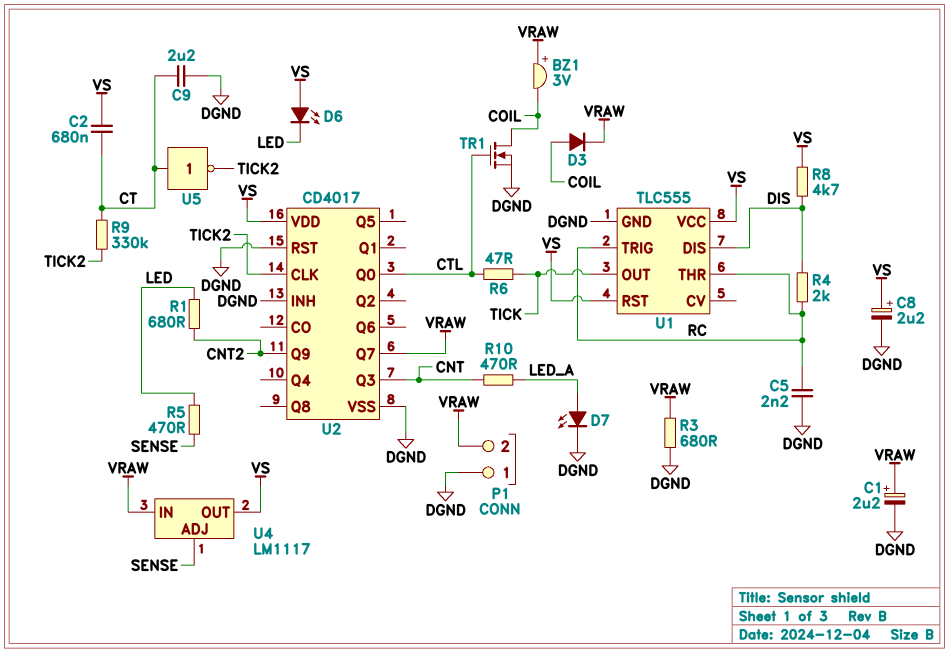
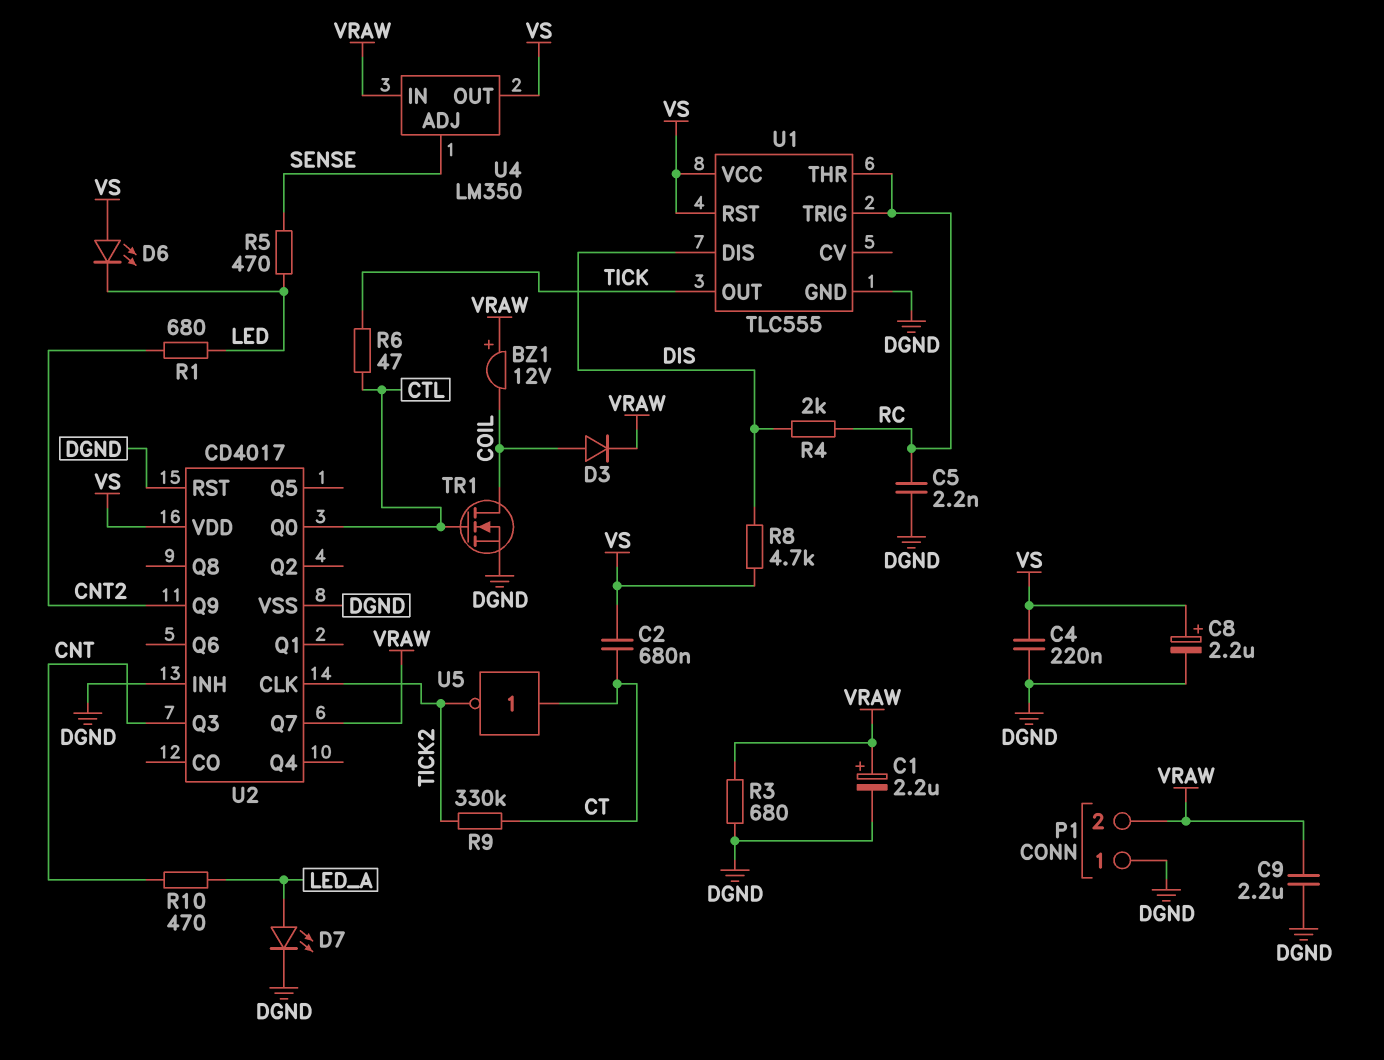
BZ1: buzzer 3V (plus VRAW, minus COIL) -> buzzer 12V (plus VRAW, minus COIL)
C4: none -> 220nF (DGND, VS)
C9: 2.2uF (CT, DGND) -> 2.2uF (DGND, VRAW)
U4: LM1117 -> LM350

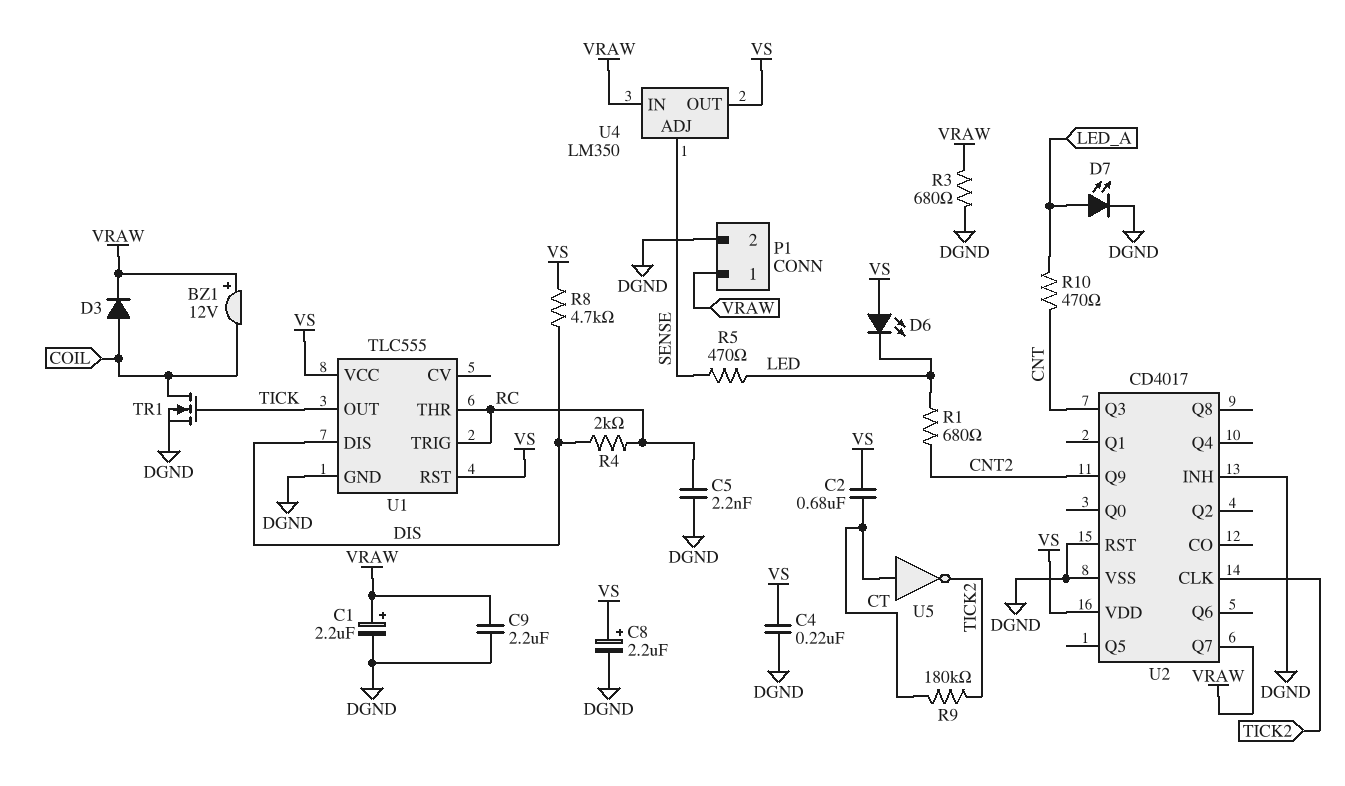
P1 pin 1: DGND -> VRAW
P1 pin 2: VRAW -> DGND
R6: 47 (CTL, TICK) -> none
R9: 330k (CT, TICK2) -> 180k (CT, TICK2)
TR1: NMOS (G CTL, D COIL, S DGND) -> NMOS (G TICK, D COIL, S DGND)
U2 pin Q0: CTL -> none

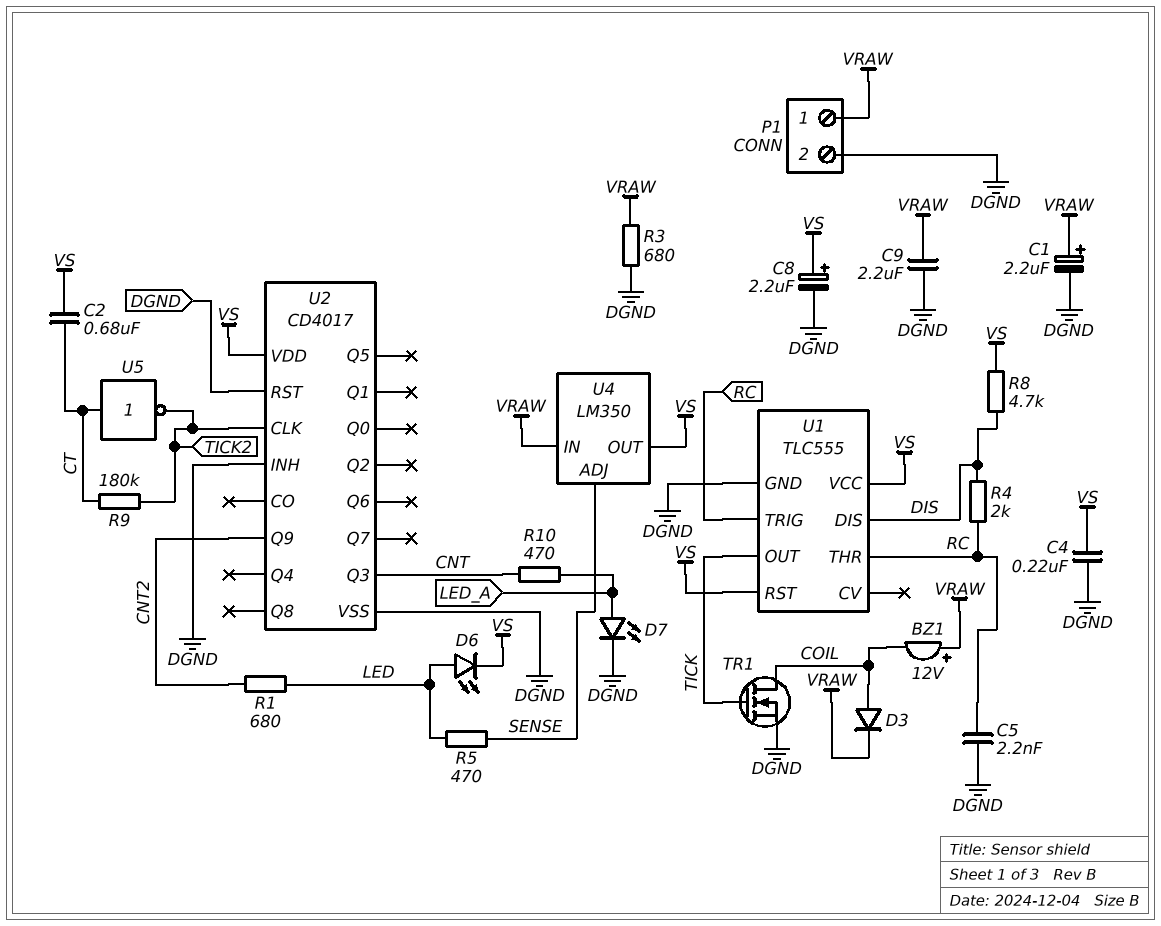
D6: LED (A VS, K LED) -> LED (A LED, K VS)
U2 pin Q7: VRAW -> none

